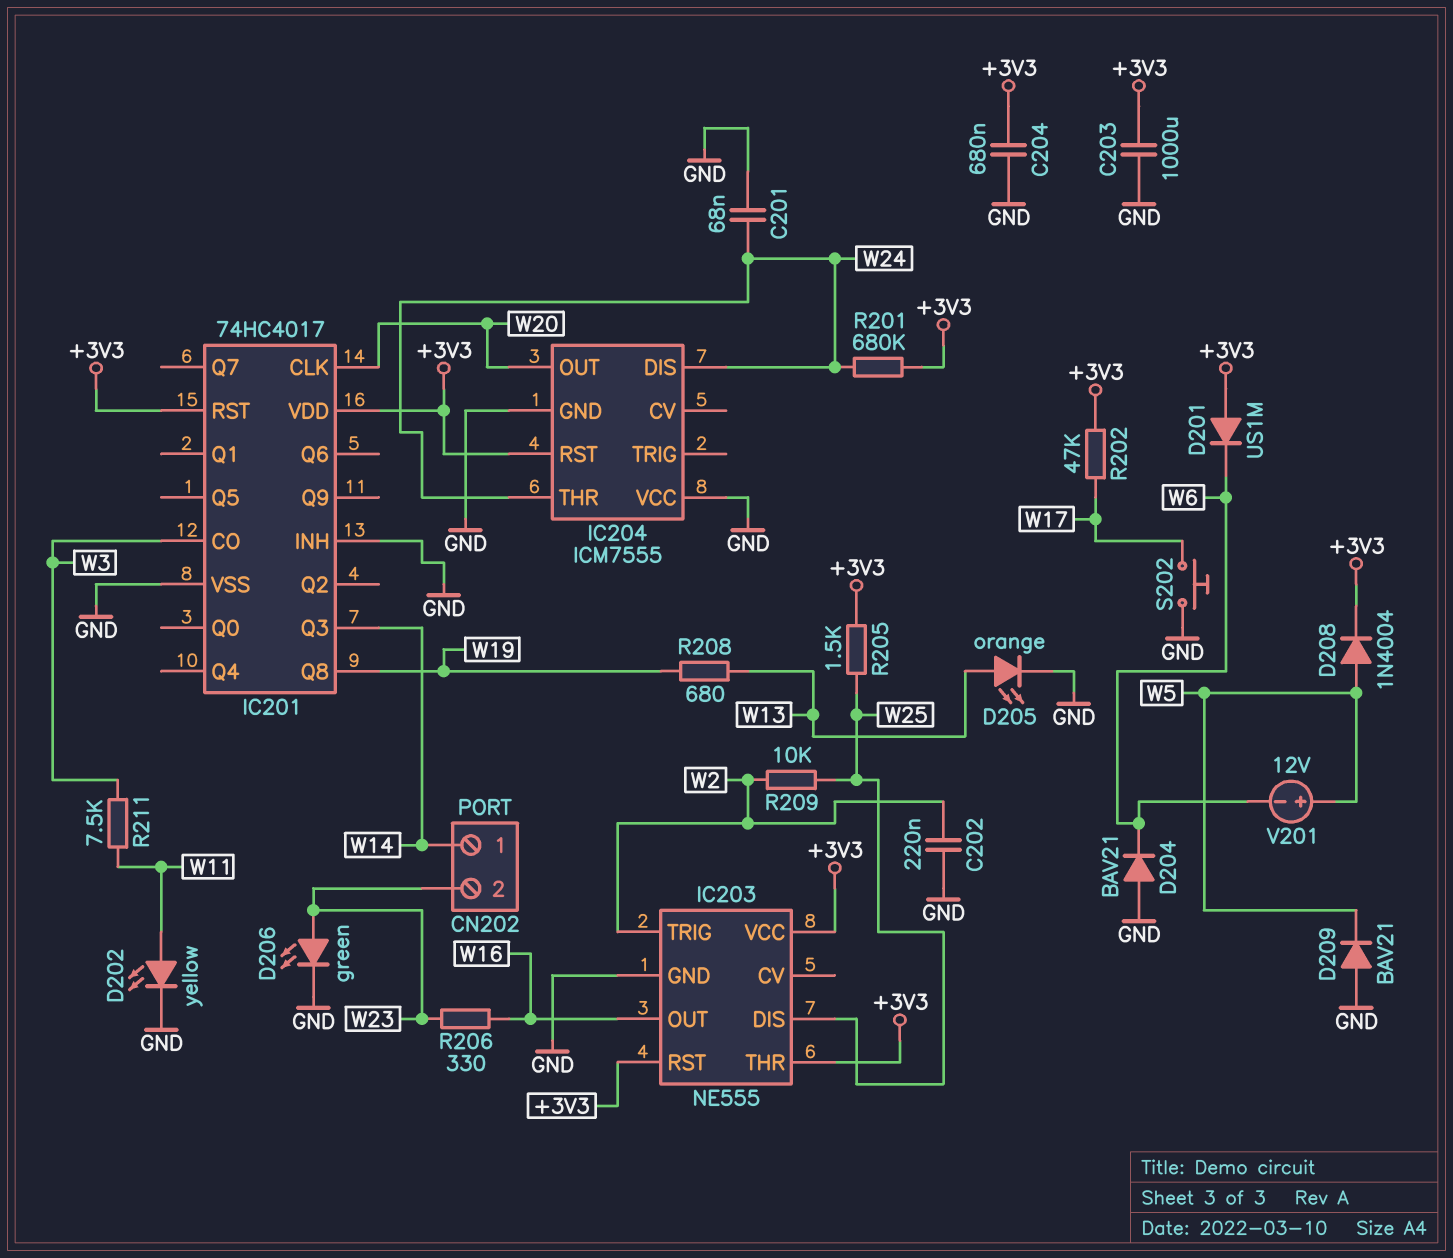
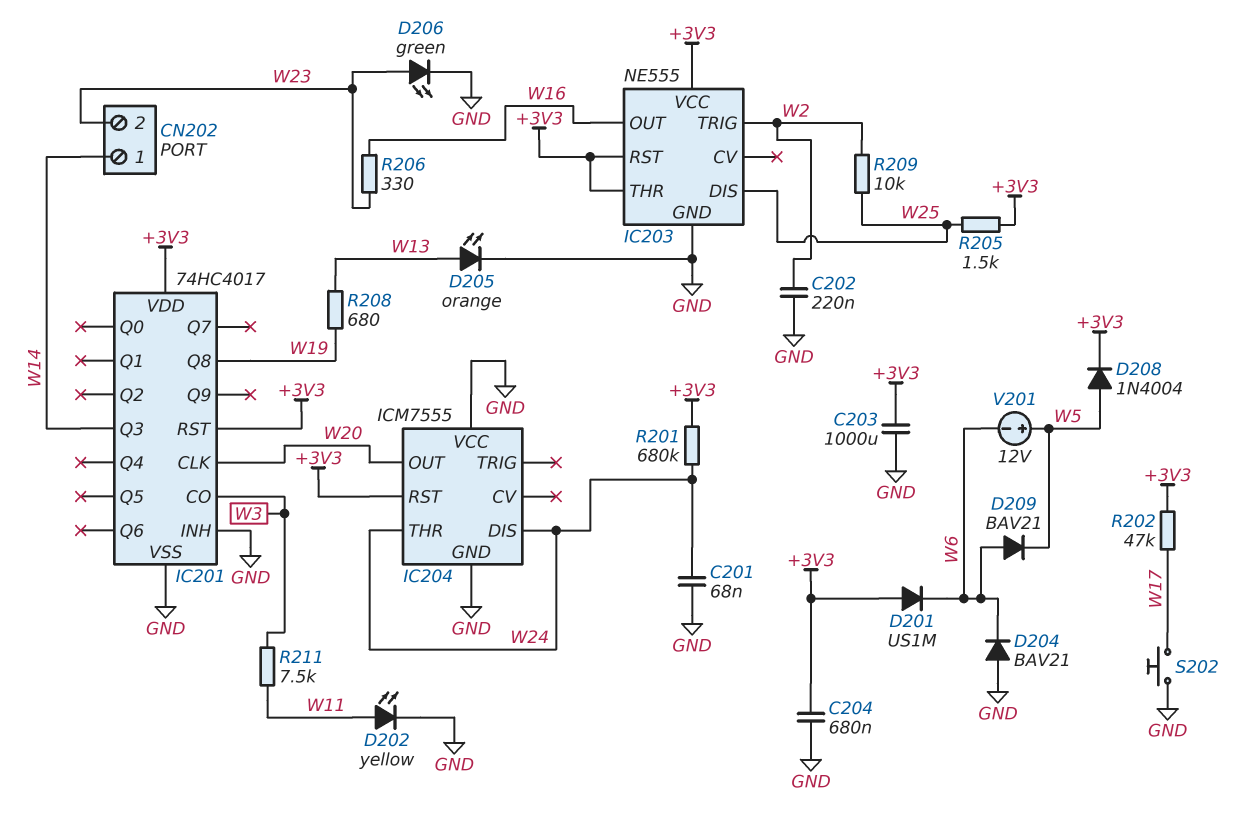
D209: diode BAV21 (A GND, K W5) -> diode BAV21 (A W6, K W5)

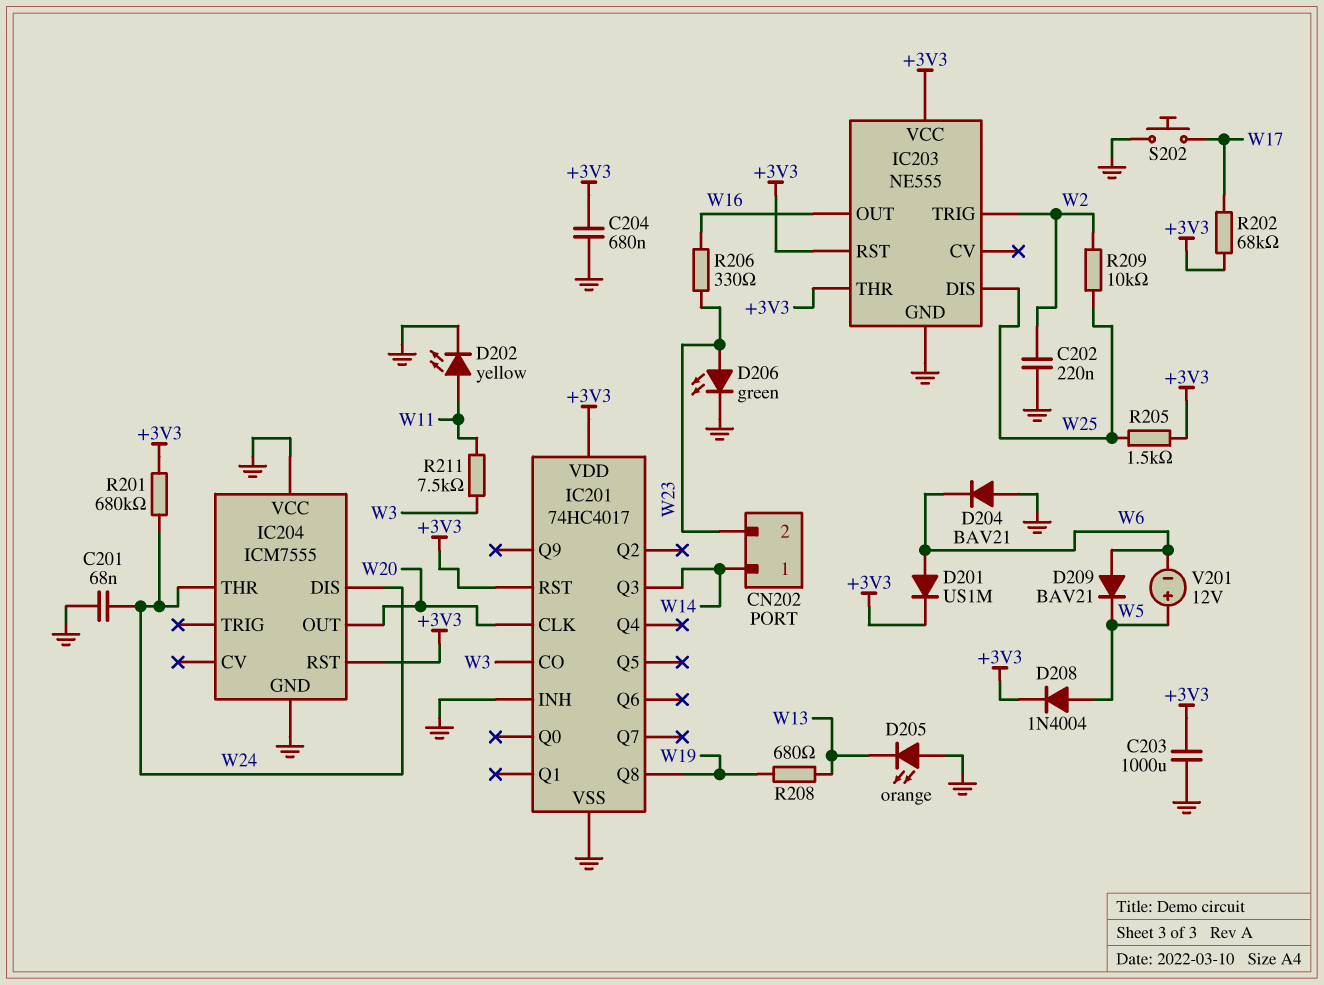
D201: diode US1M (A +3V3, K W6) -> diode US1M (A W6, K +3V3)
D205: LED orange (A W13, K GND) -> LED orange (A GND, K W13)
R202: 47k (+3V3, W17) -> 68k (+3V3, W17)

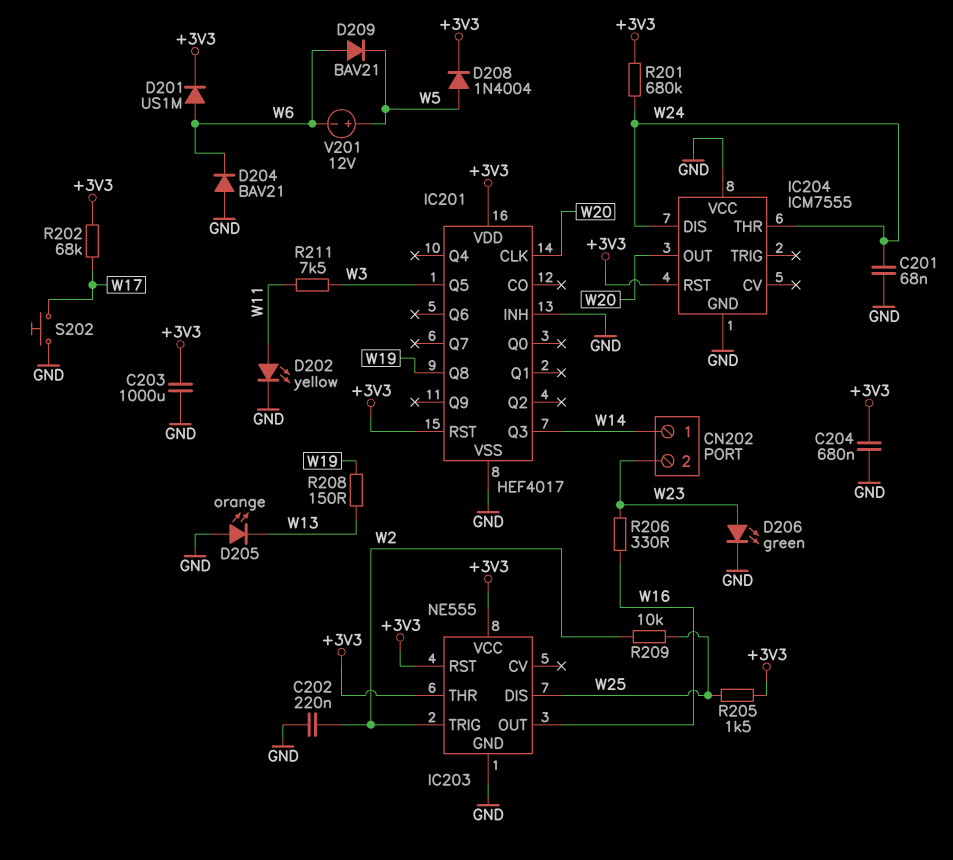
IC201: 74HC4017 -> HEF4017
IC201 pin CO: W3 -> none
IC201 pin Q5: none -> W3
R208: 680 (W13, W19) -> 150 (W13, W19)

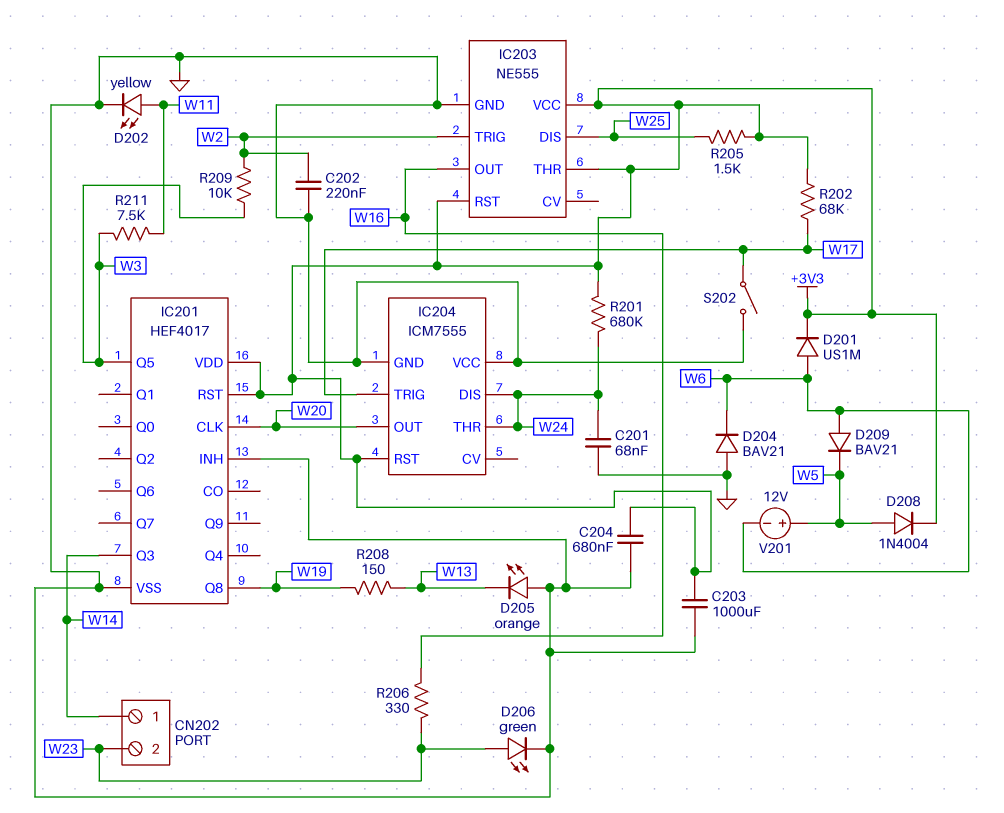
IC204 pin TRIG: none -> W17
R209: 10k (W2, W25) -> 10k (W2, W3)
S202: button (GND, W17) -> switch (GND, W17)

